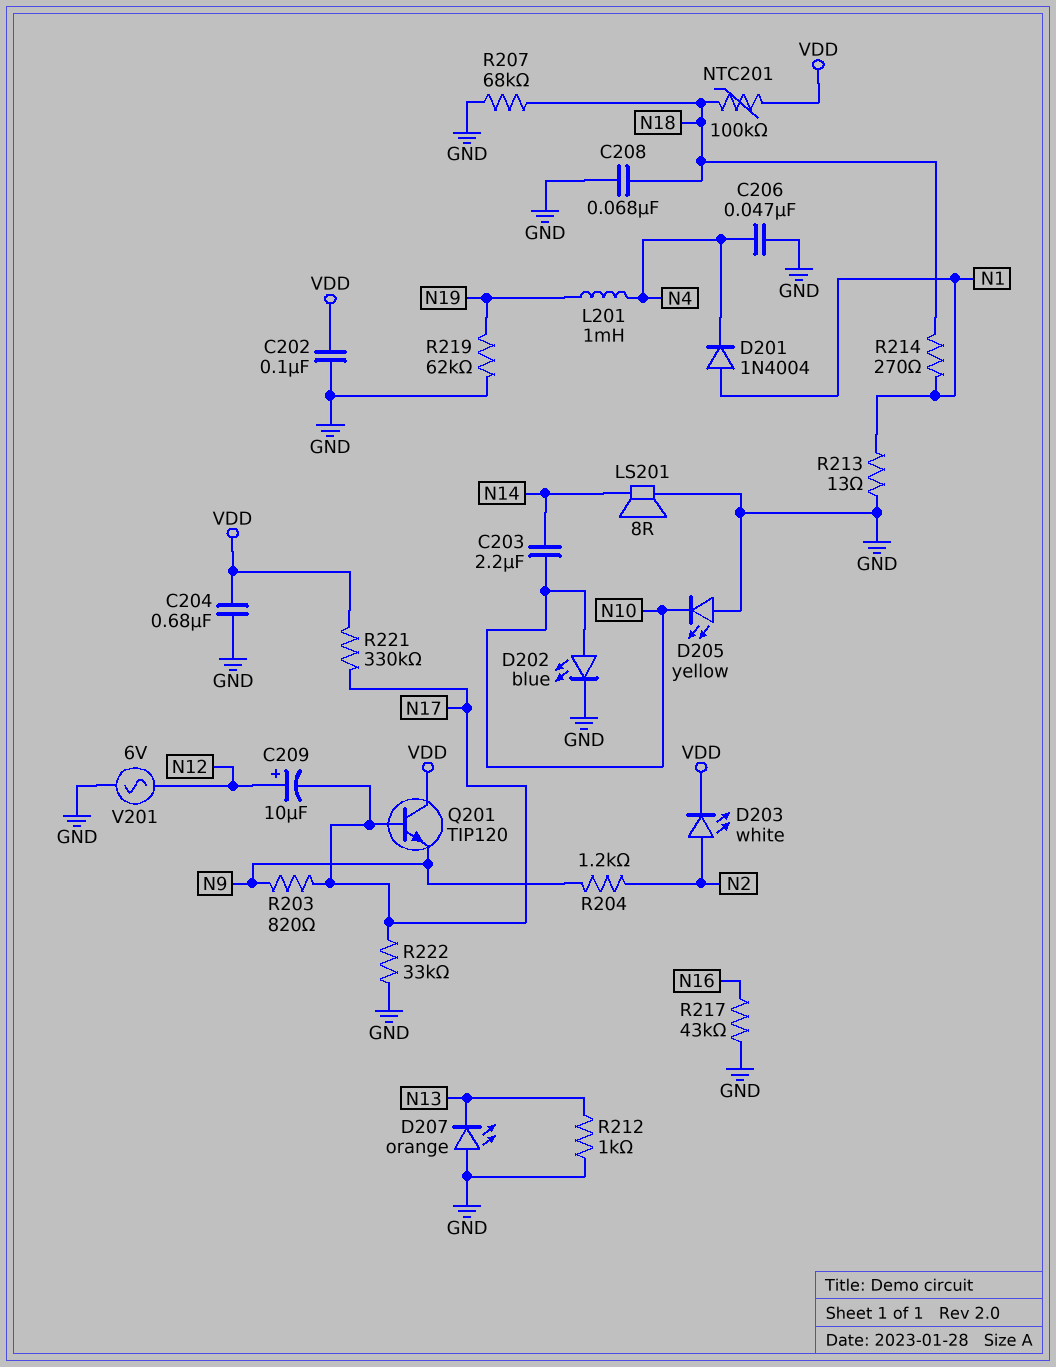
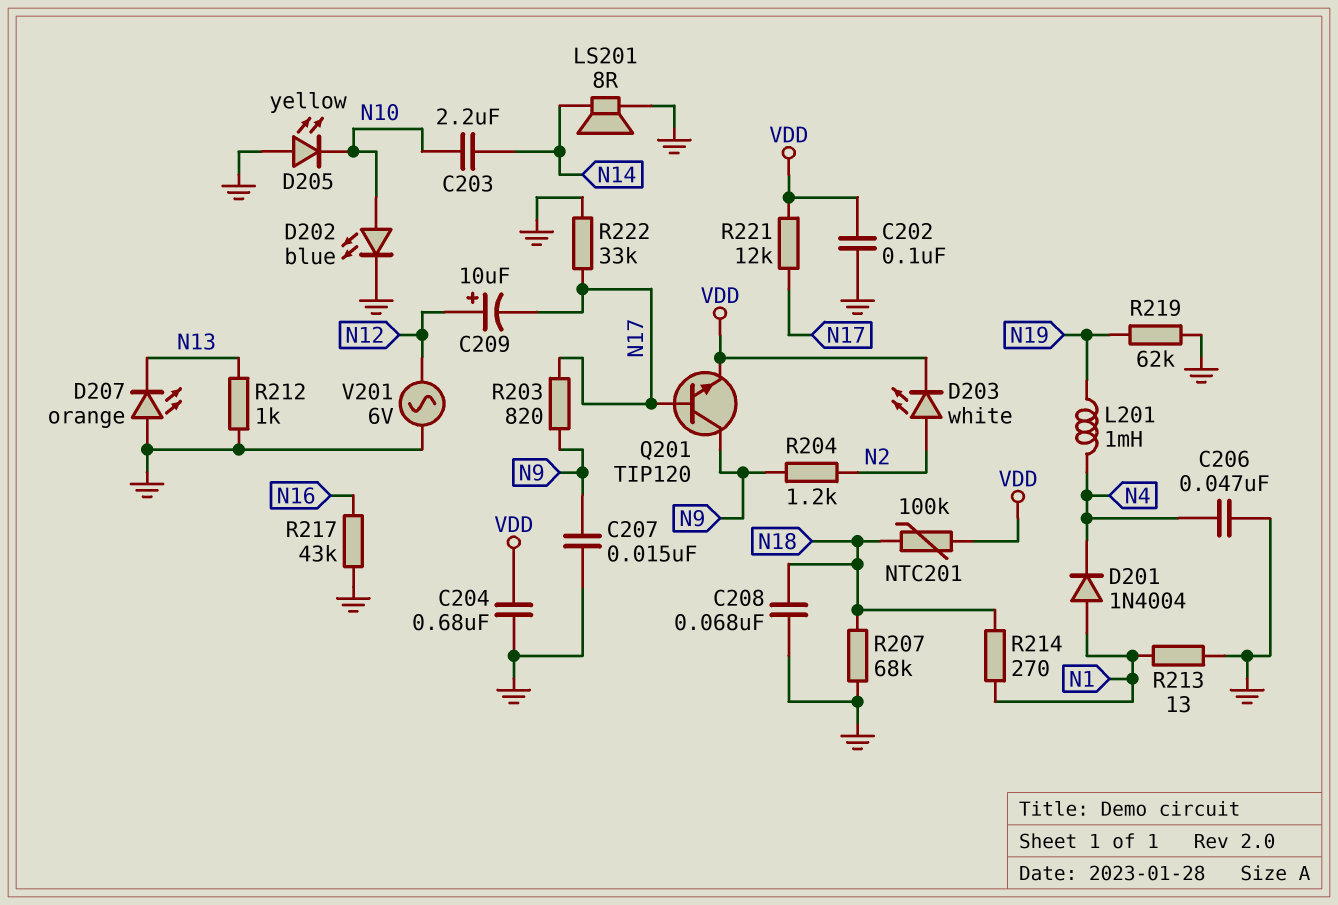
C207: none -> 15nF (GND, N9)
Q201: NPN TIP120 (B N17, C VDD, E N9) -> NPN TIP120 (B N17, C N9, E VDD)
R221: 330k (N17, VDD) -> 12k (N17, VDD)

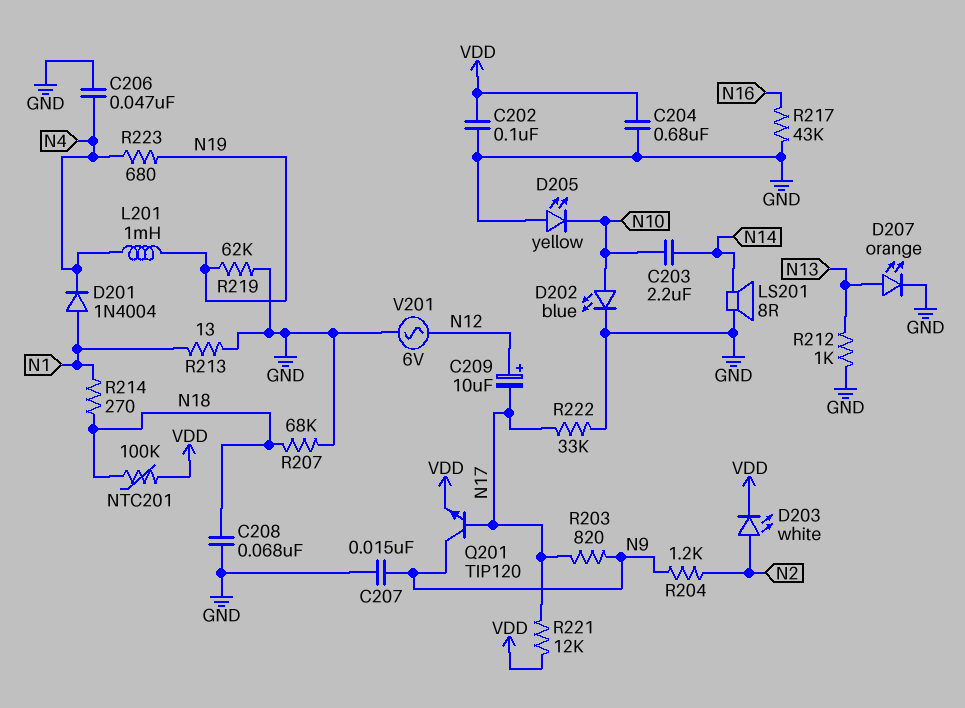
D207: LED orange (A GND, K N13) -> LED orange (A N13, K GND)
R223: none -> 680 (N4, N19)

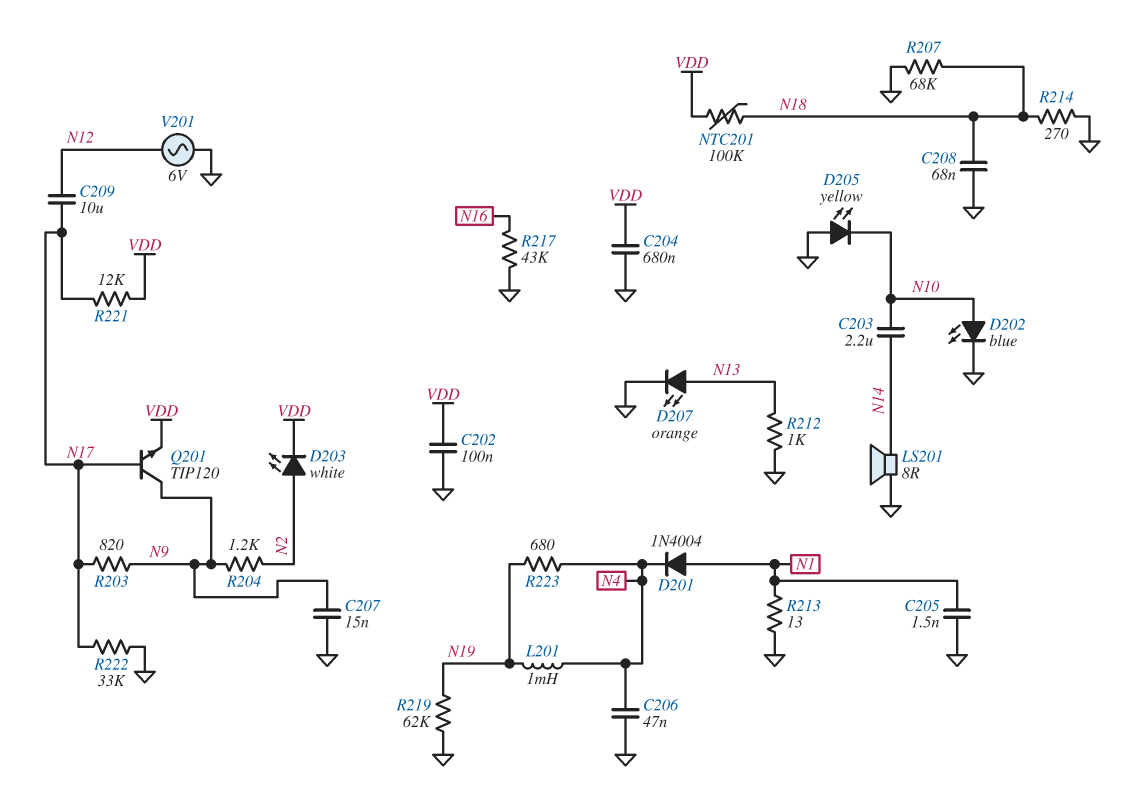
C205: none -> 1.5nF (GND, N1)
C209: 10uF (plus N12, minus N17) -> 10uF (N12, N17)
R214: 270 (N1, N18) -> 270 (GND, N18)

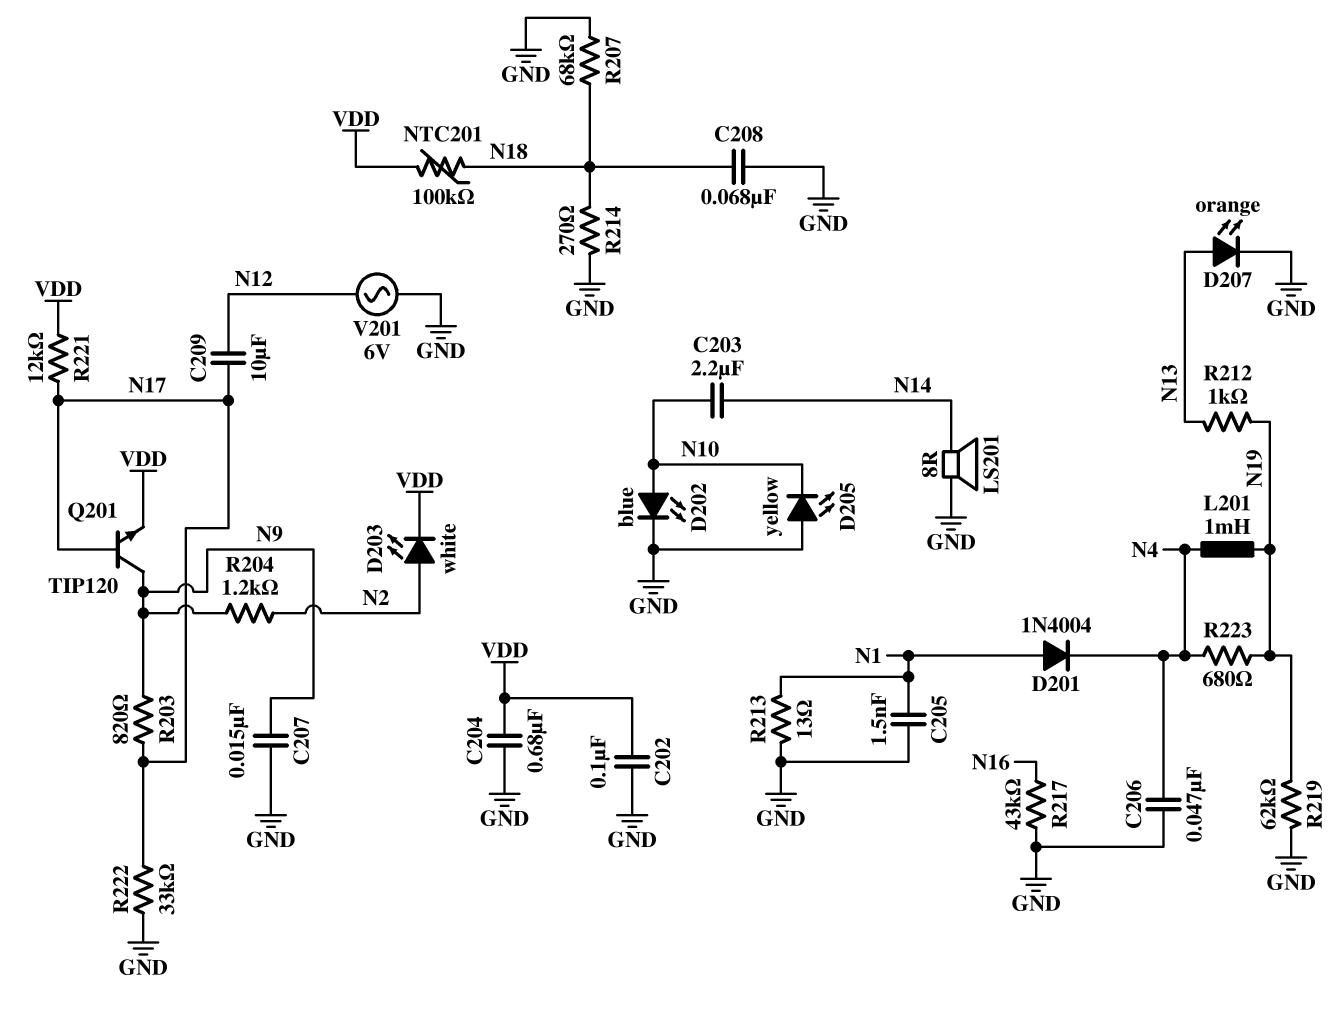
R212: 1k (GND, N13) -> 1k (N13, N19)

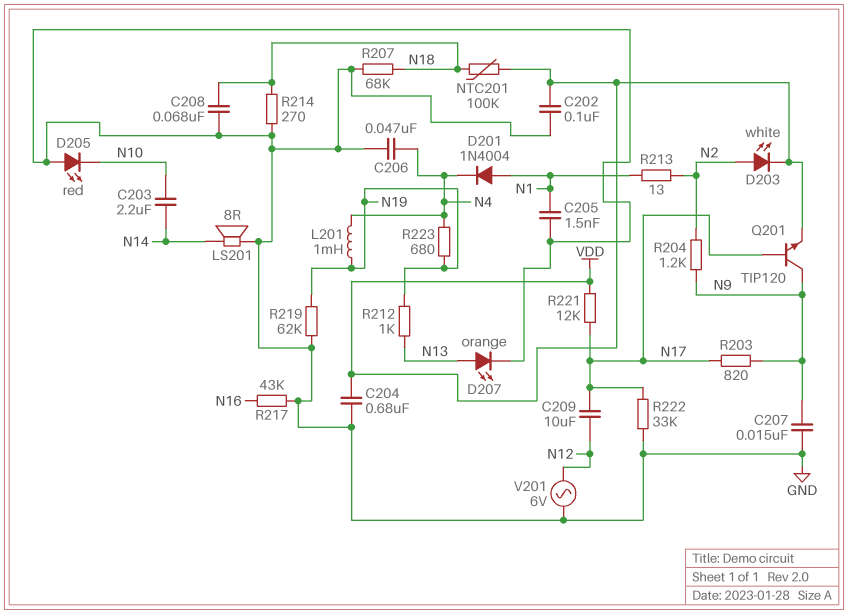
D202: LED blue (A N10, K GND) -> none
D205: LED yellow (A GND, K N10) -> LED red (A GND, K N10)
R213: 13 (GND, N1) -> 13 (N1, N2)

